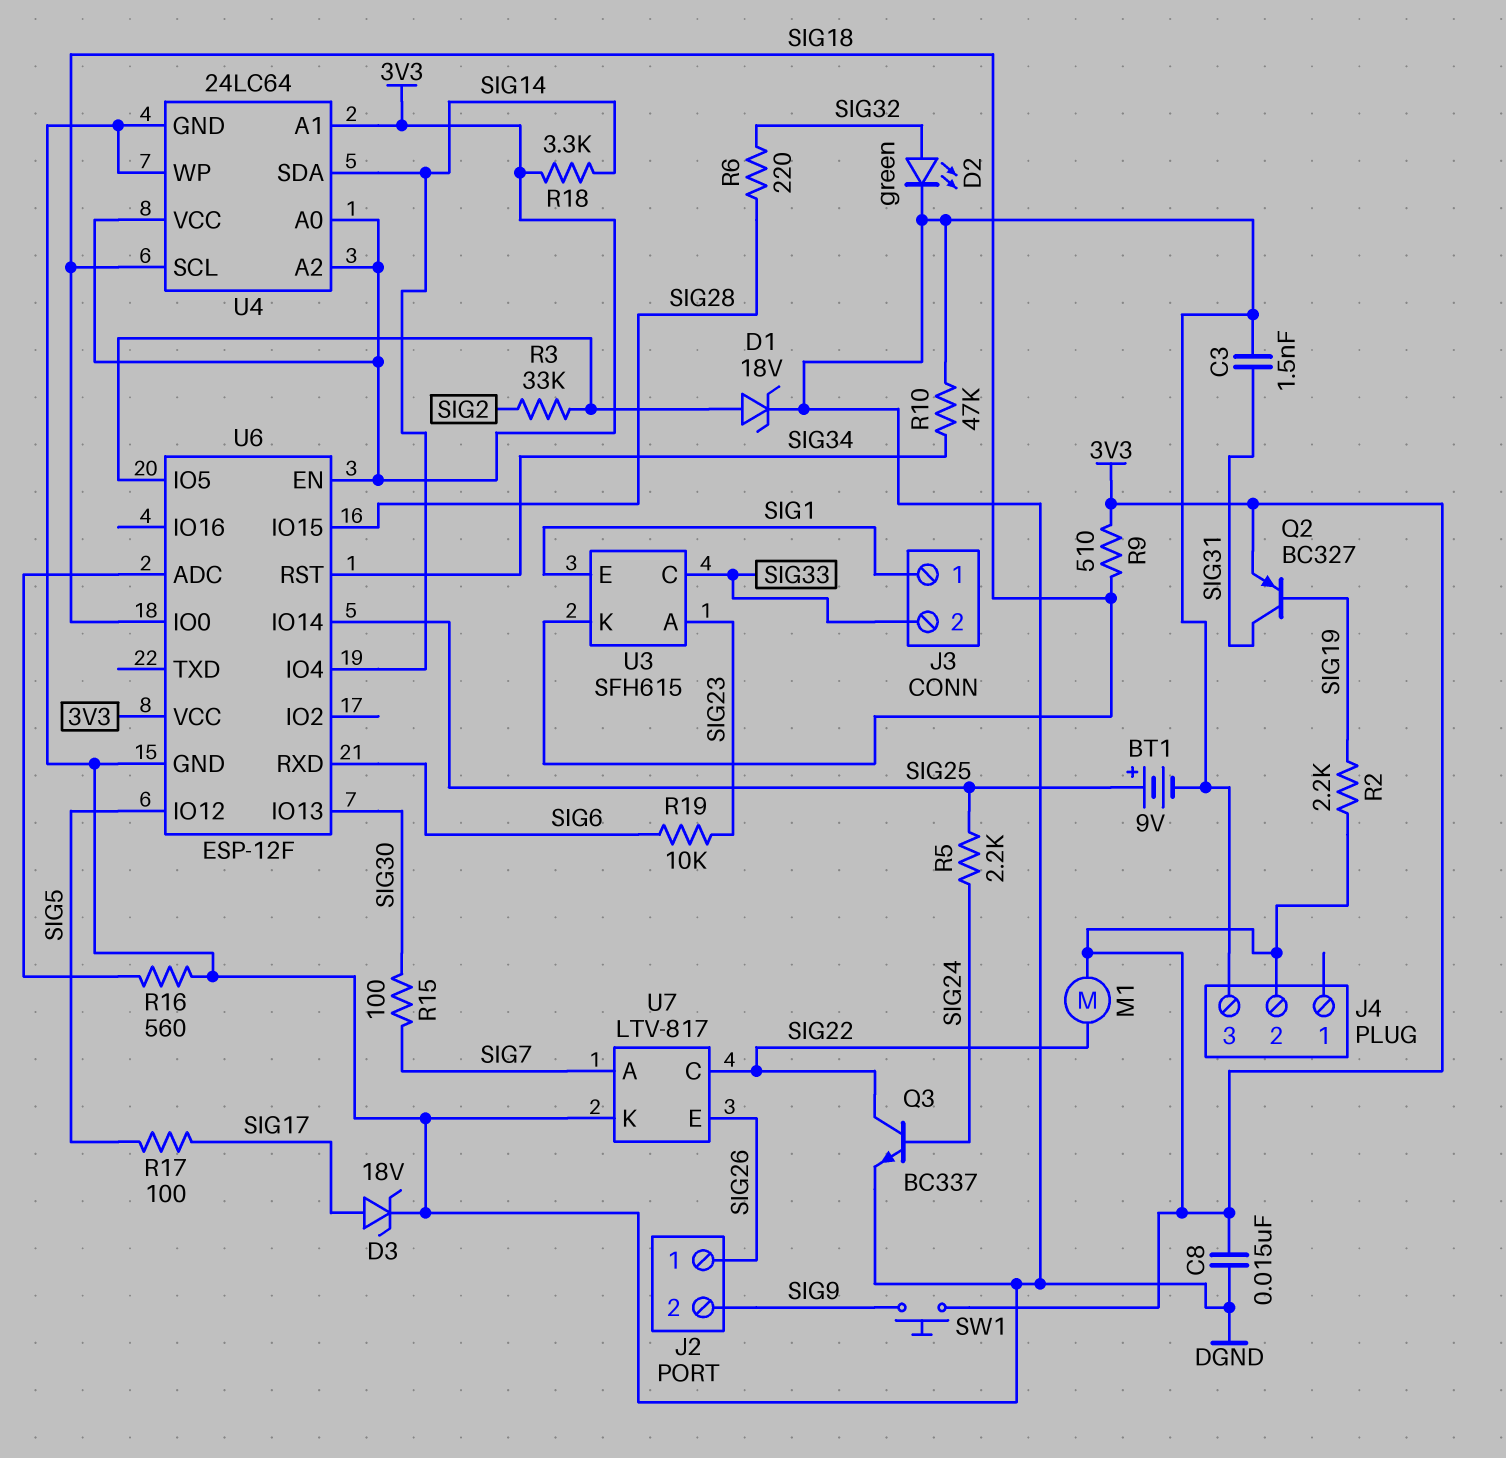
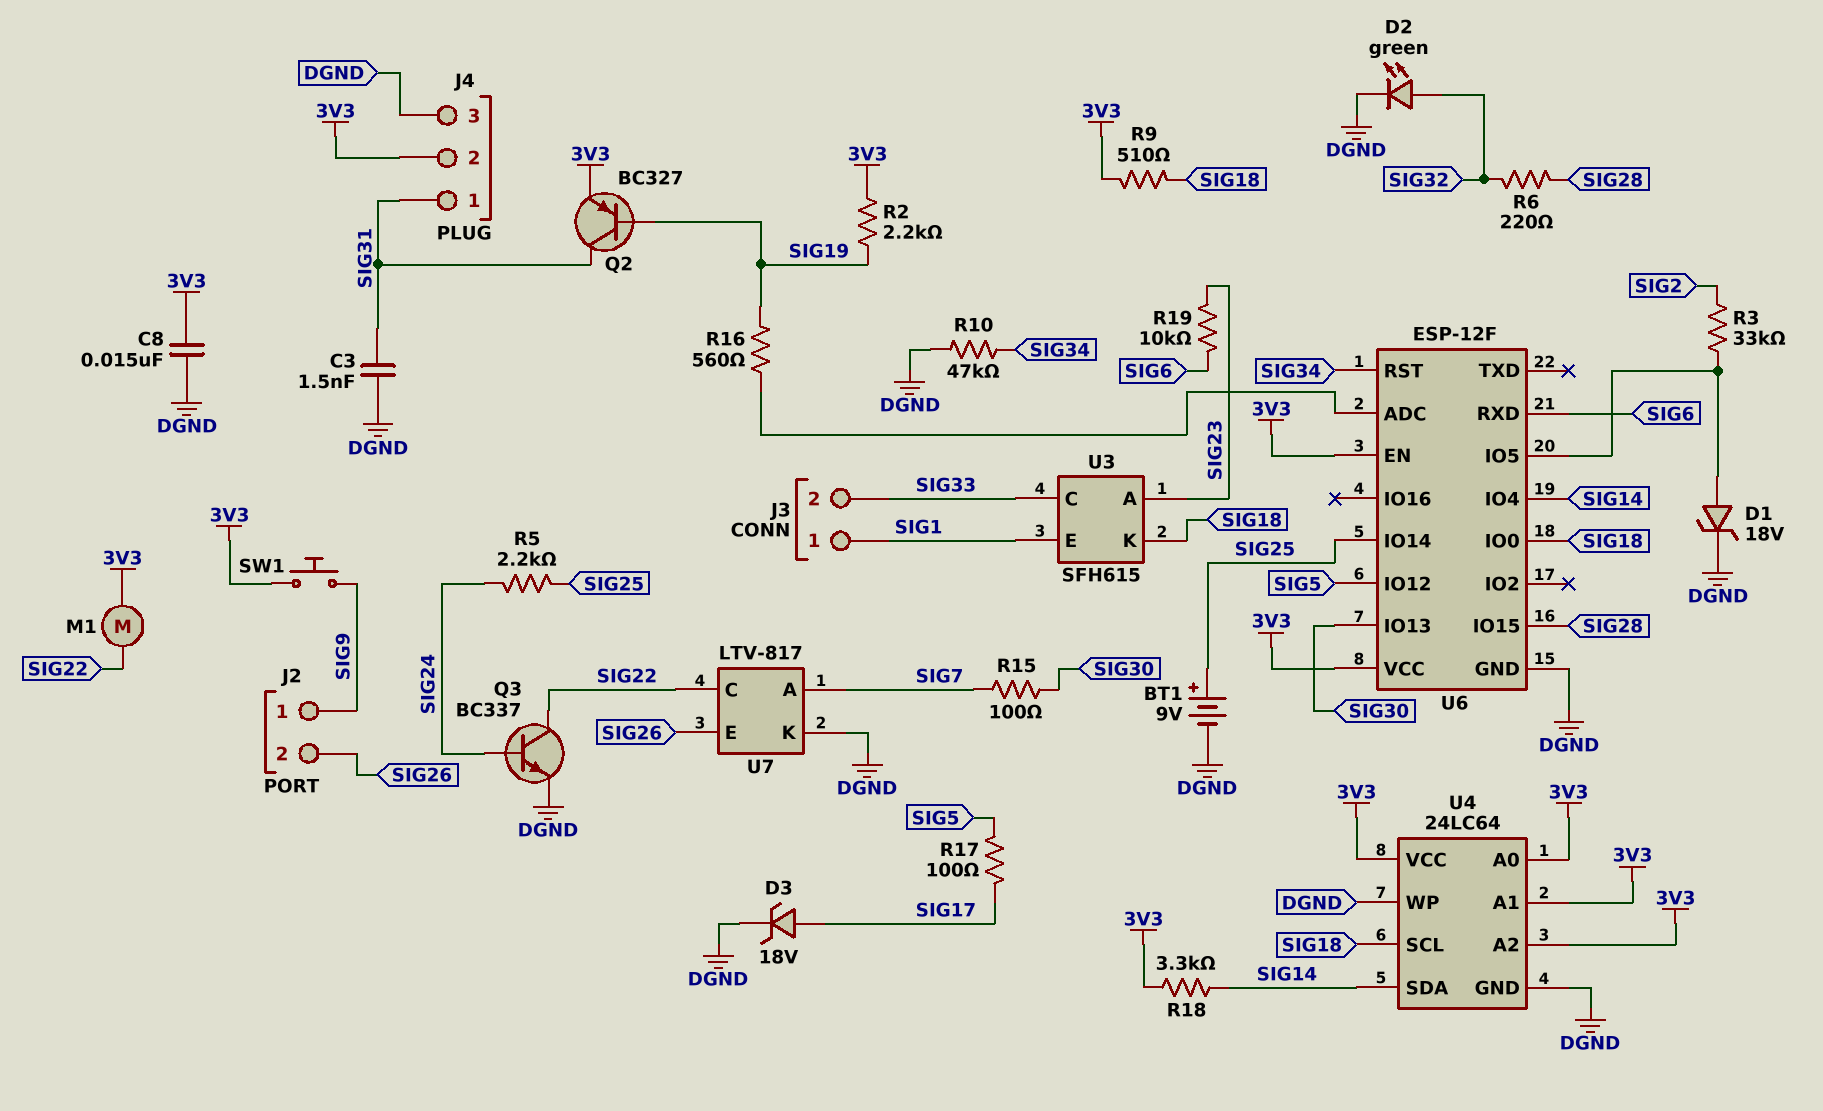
J2 pin 1: SIG26 -> SIG9
J2 pin 2: SIG9 -> SIG26
J4 pin 1: none -> SIG31
R16: 560 (DGND, U6/ADC) -> 560 (SIG19, U6/ADC)

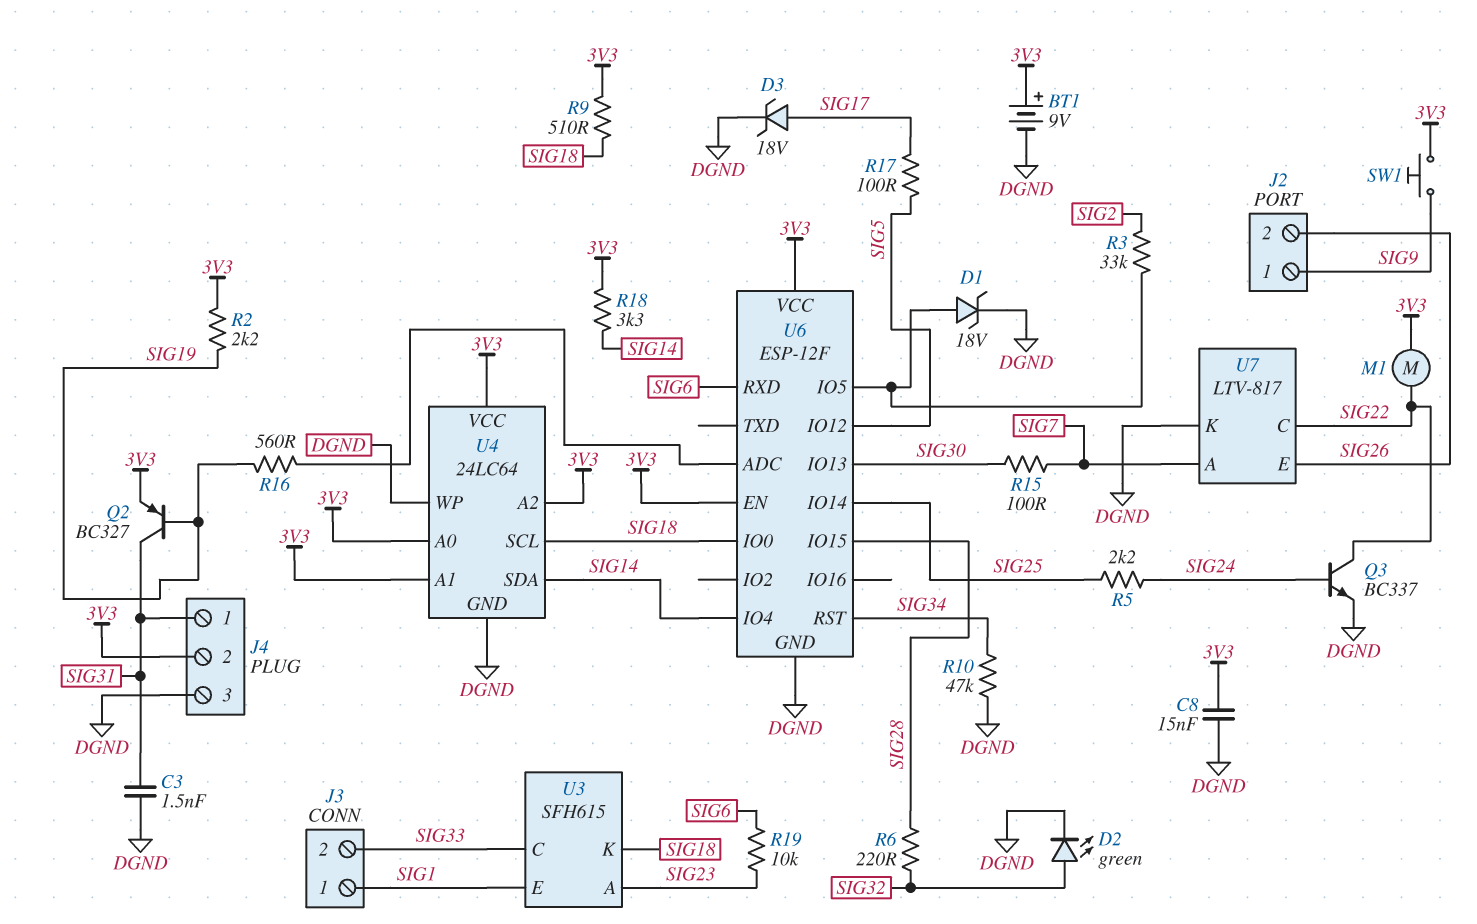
BT1: 9V (plus SIG25, minus DGND) -> 9V (plus 3V3, minus DGND)

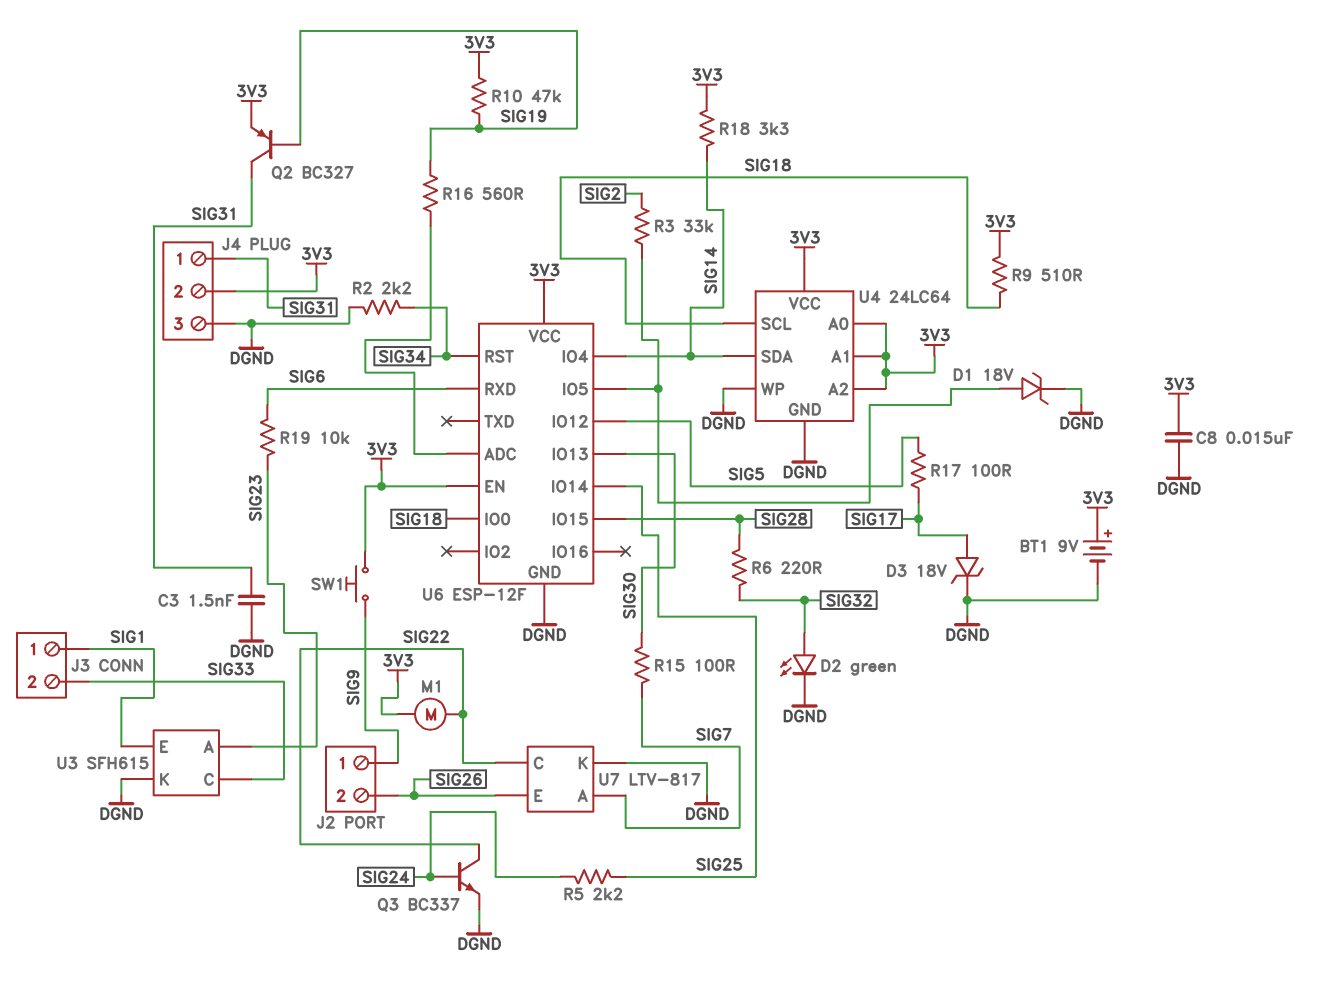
R2: 2.2k (3V3, SIG19) -> 2.2k (DGND, SIG34)
R10: 47k (DGND, SIG34) -> 47k (3V3, SIG19)
U3 pin K: SIG18 -> DGND

